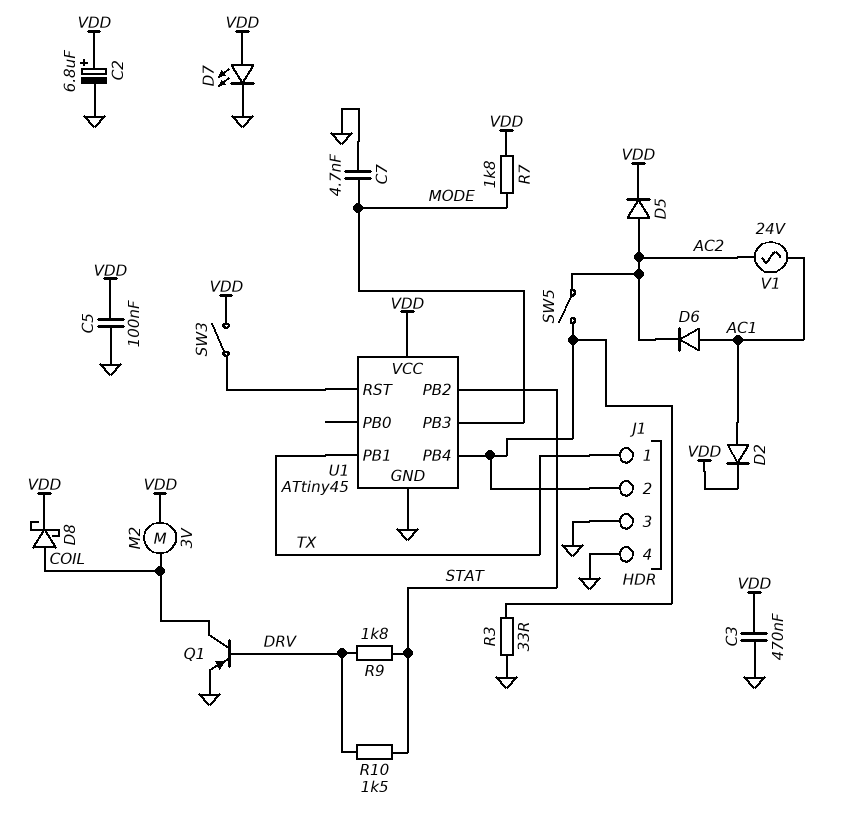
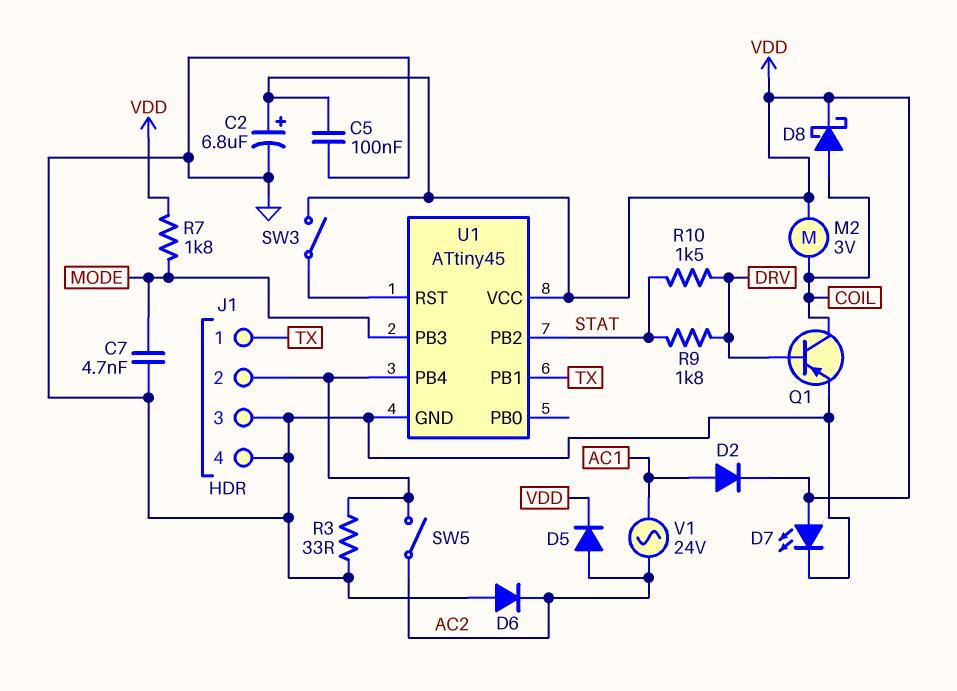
C3: 470nF (GND, VDD) -> none
D6: diode (A AC1, K AC2) -> diode (A GND, K AC2)

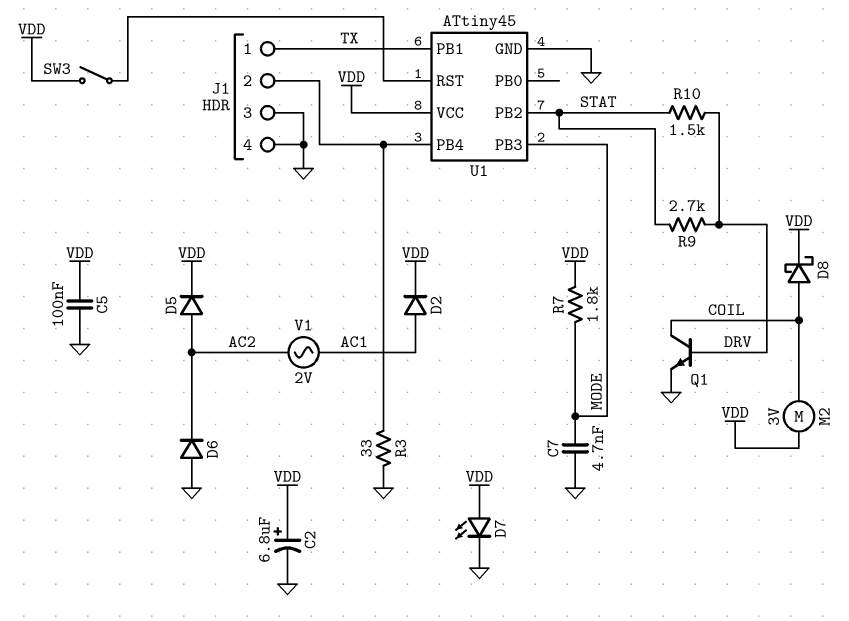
Q1: PNP (B DRV, C COIL, E GND) -> NPN (B DRV, C COIL, E GND)
R9: 1.8k (DRV, STAT) -> 2.7k (DRV, STAT)
SW5: switch (AC2, J1/2) -> none
V1: AC 24V (AC1, AC2) -> AC 2V (AC1, AC2)

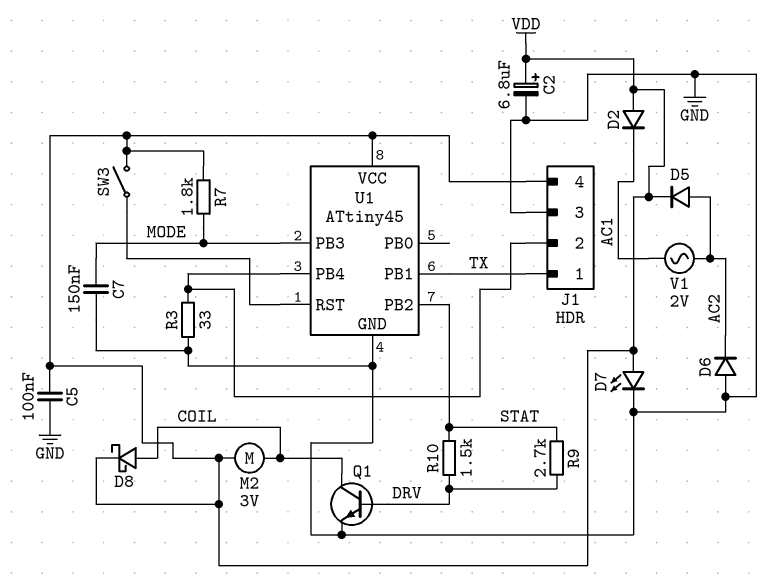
C7: 4.7nF (GND, MODE) -> 150nF (GND, MODE)
D2: diode (A AC1, K VDD) -> diode (A VDD, K AC1)
J1 pin 4: GND -> VDD

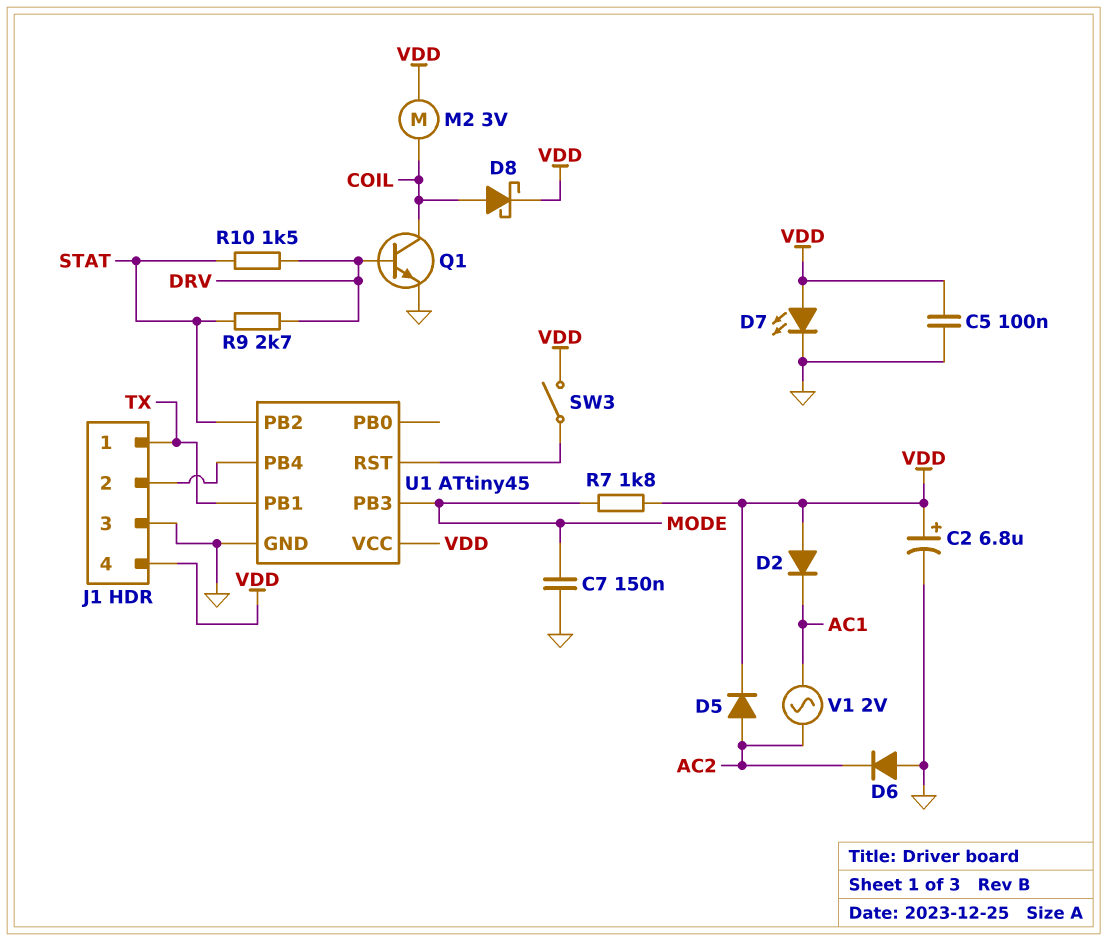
R3: 33 (GND, J1/2) -> none

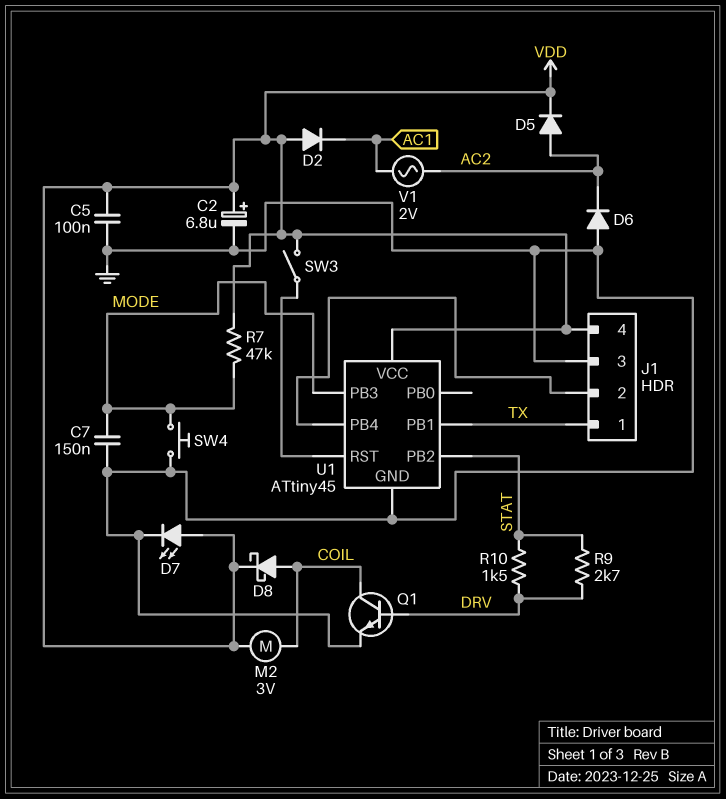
R7: 1.8k (MODE, VDD) -> 47k (MODE, VDD)
SW4: none -> button (GND, MODE)

